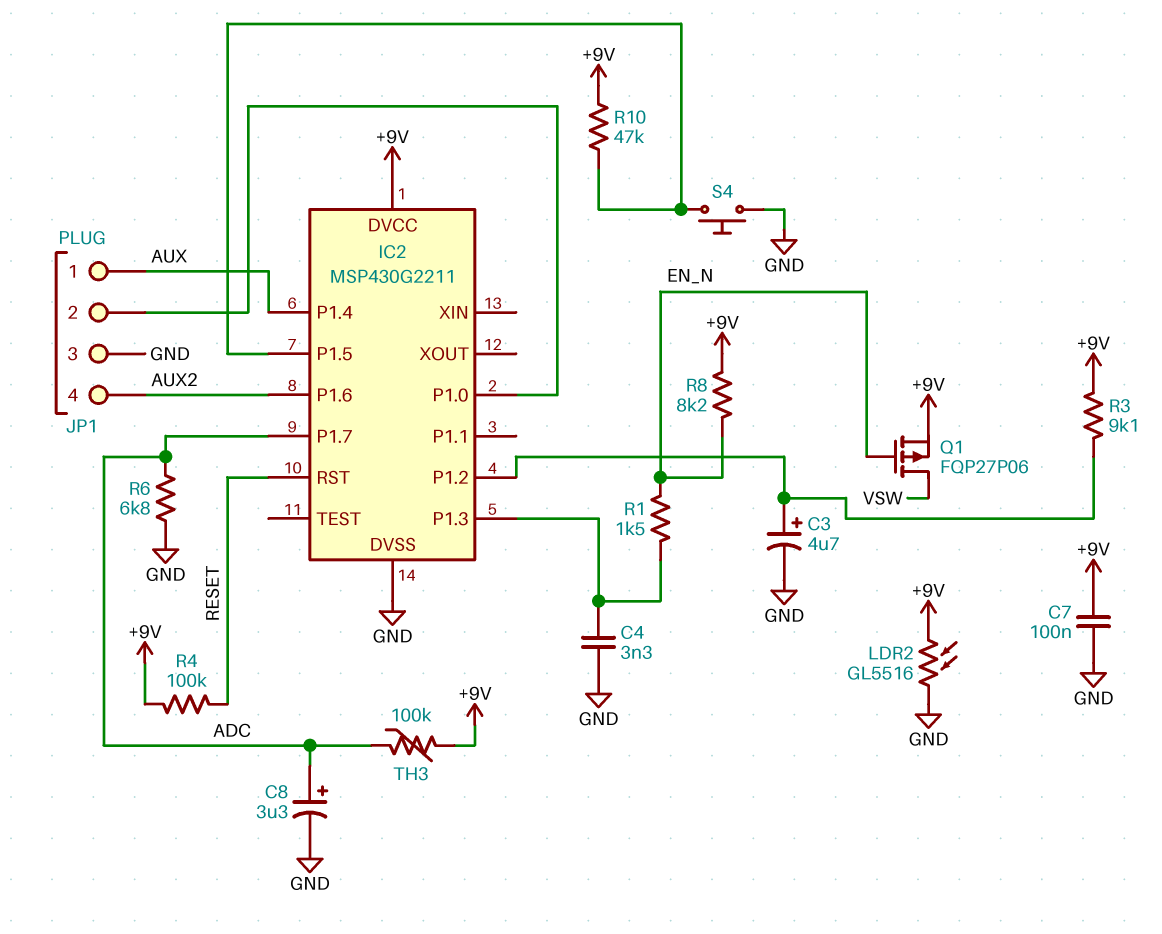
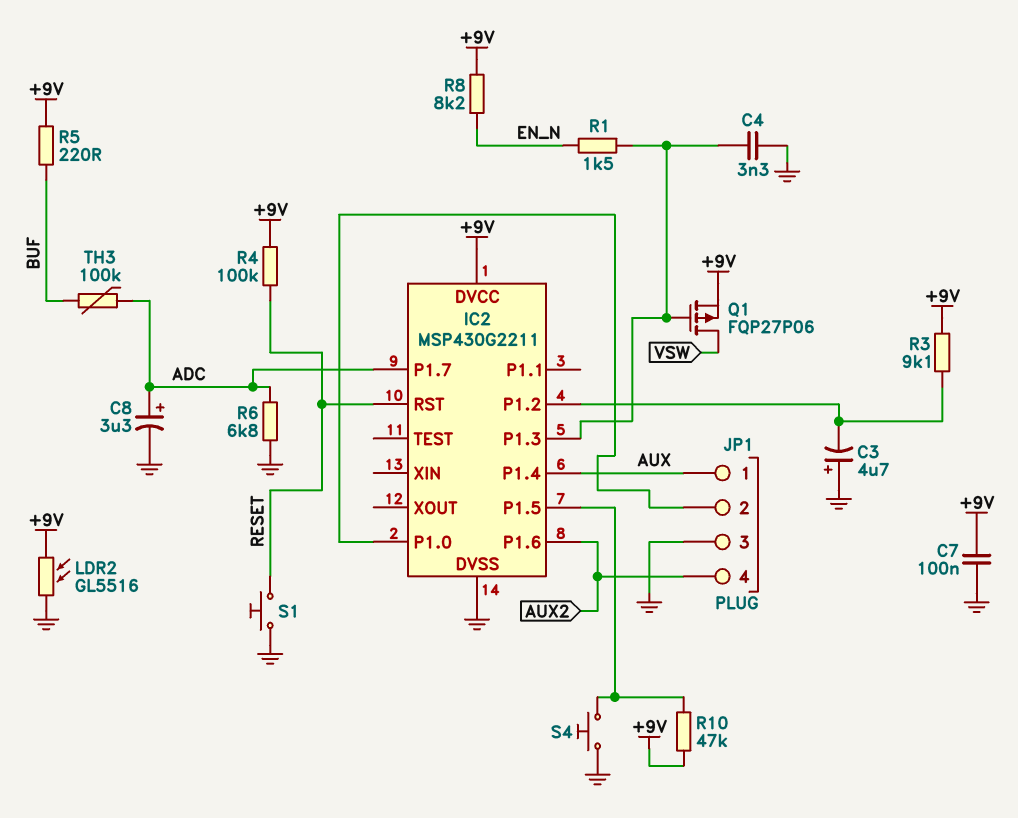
C3: 4.7uF (plus IC2/P1.2, minus GND) -> 4.7uF (plus GND, minus IC2/P1.2)
Q1: PMOS FQP27P06 (G EN_N, D VSW, S +9V) -> PMOS FQP27P06 (G IC2/P1.3, D VSW, S +9V)
R5: none -> 220 (+9V, BUF)
S1: none -> button (GND, RESET)
TH3: 100k (+9V, ADC) -> 100k (ADC, BUF)

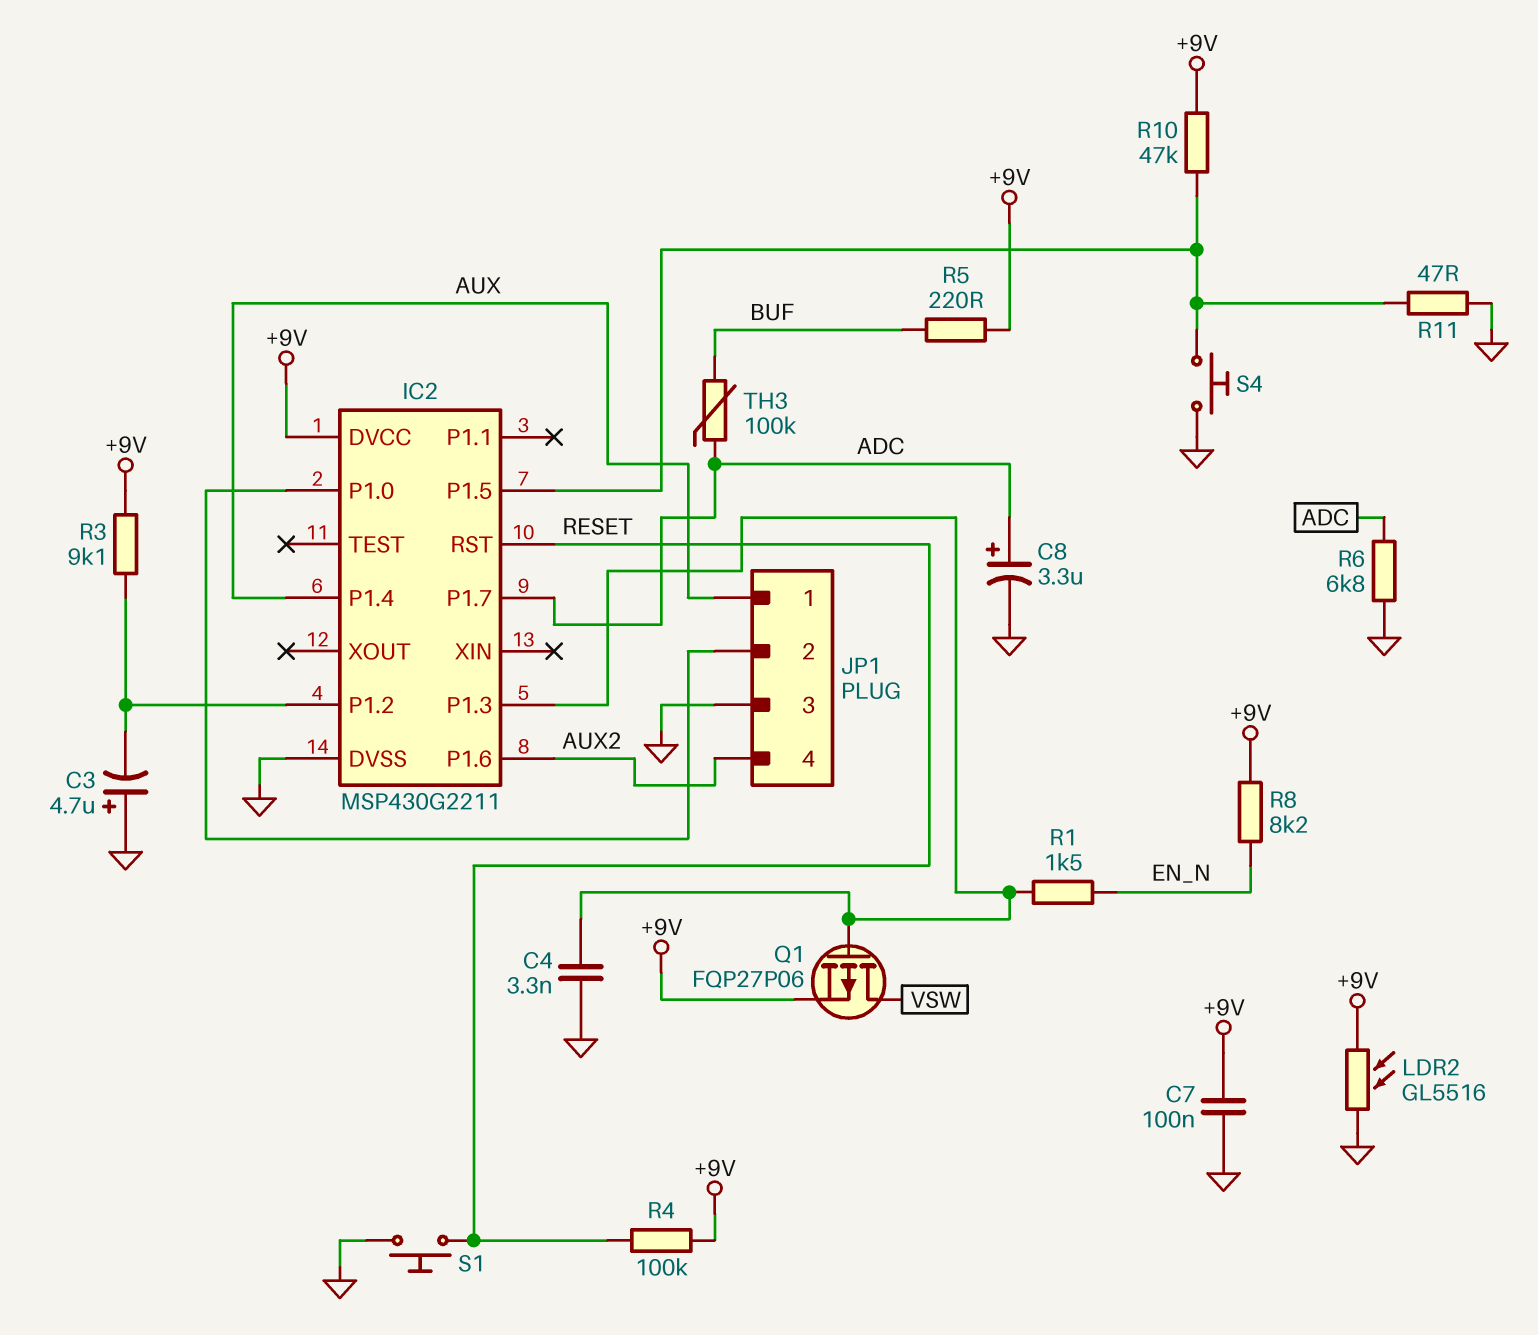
R11: none -> 47 (GND, IC2/P1.5)

